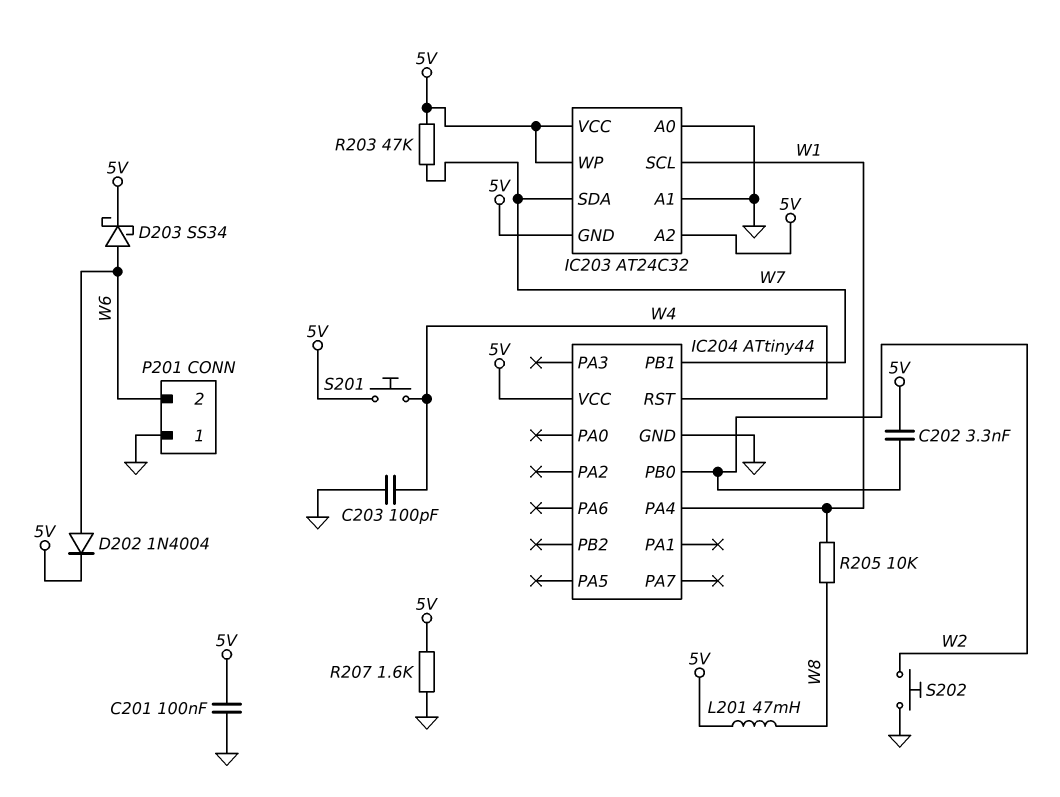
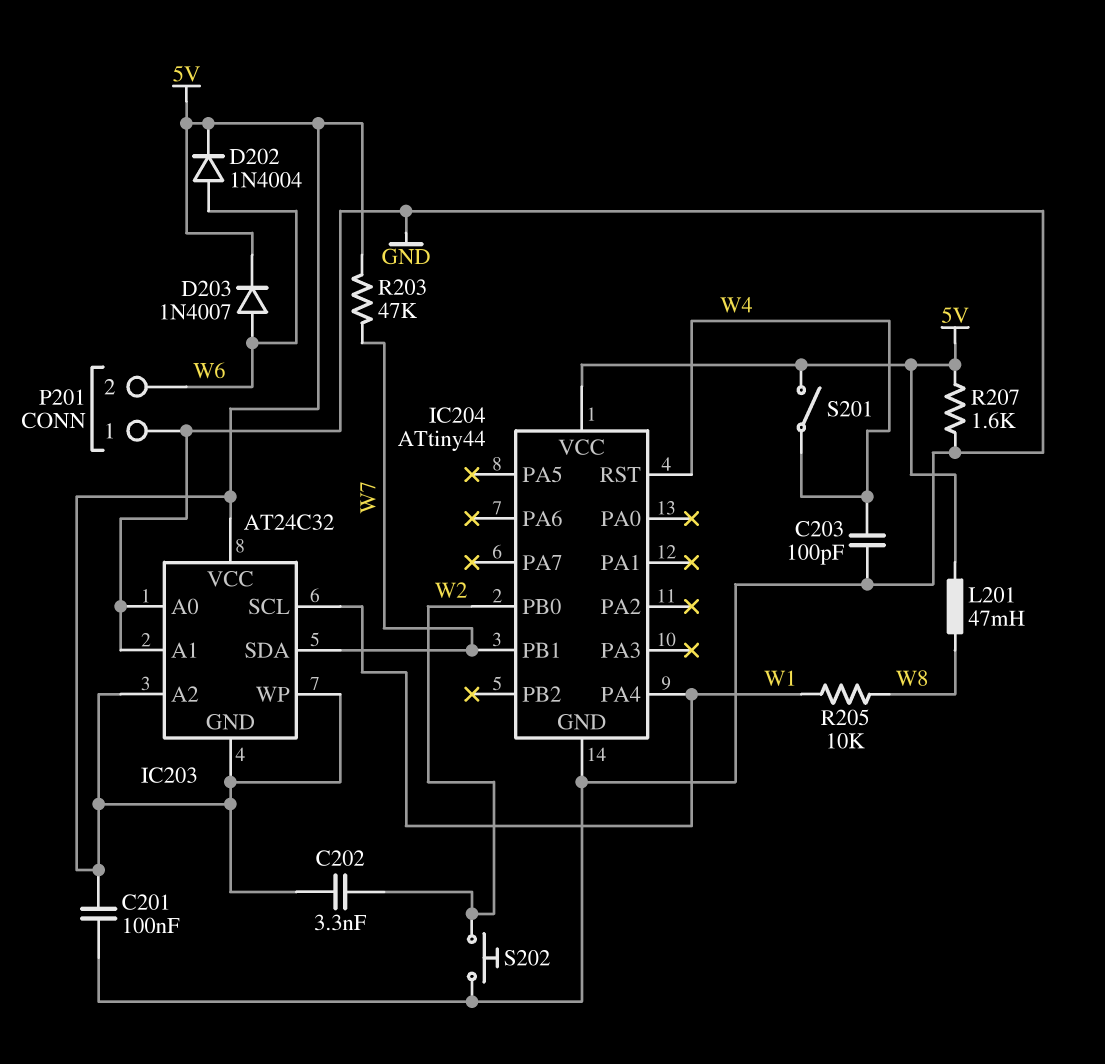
D203: schottky SS34 (A W6, K 5V) -> diode 1N4007 (A W6, K 5V)
S201: button (5V, W4) -> switch (5V, W4)

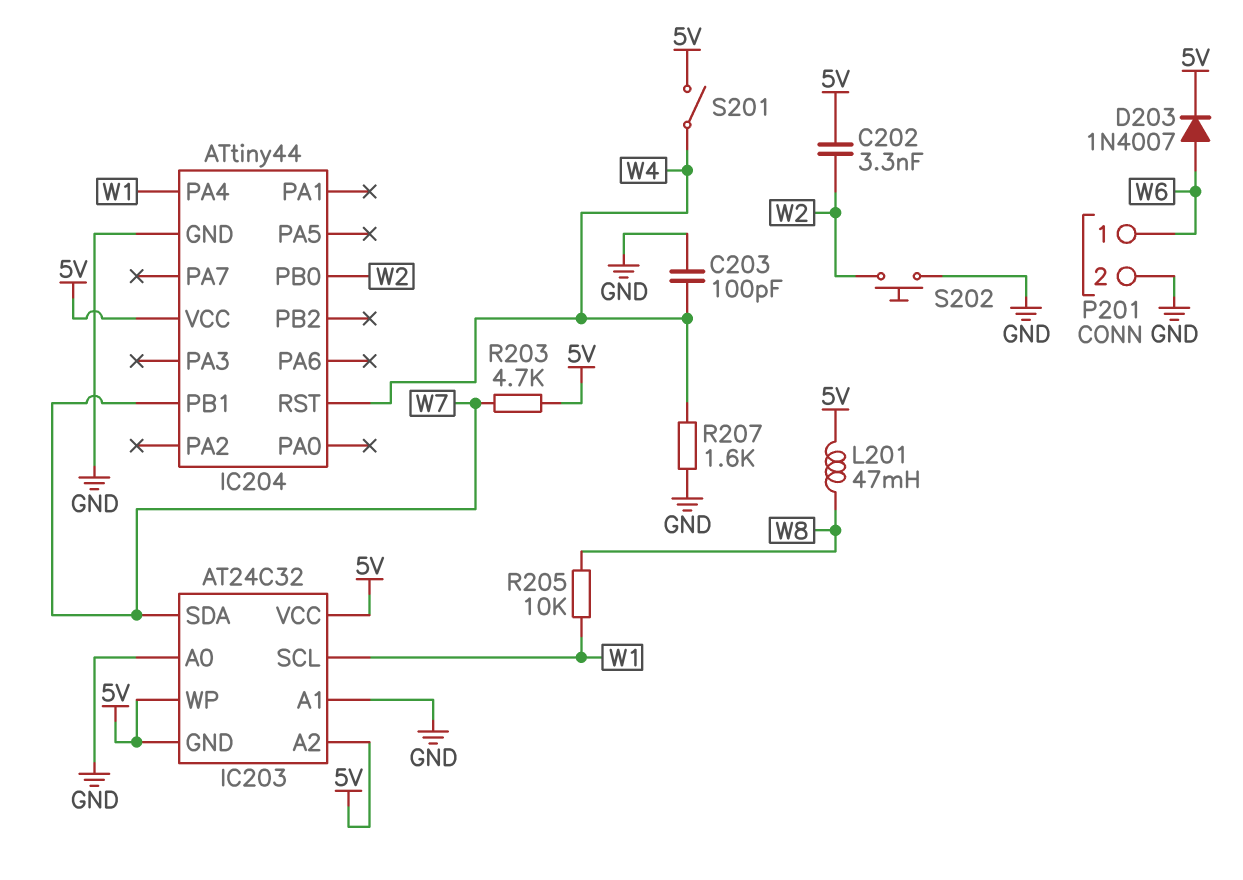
C201: 100nF (5V, GND) -> none
D202: diode 1N4004 (A W6, K 5V) -> none
P201 pin 1: GND -> W6
P201 pin 2: W6 -> GND
R203: 47k (5V, W7) -> 4.7k (5V, W7)
R207: 1.6k (5V, GND) -> 1.6k (GND, W4)

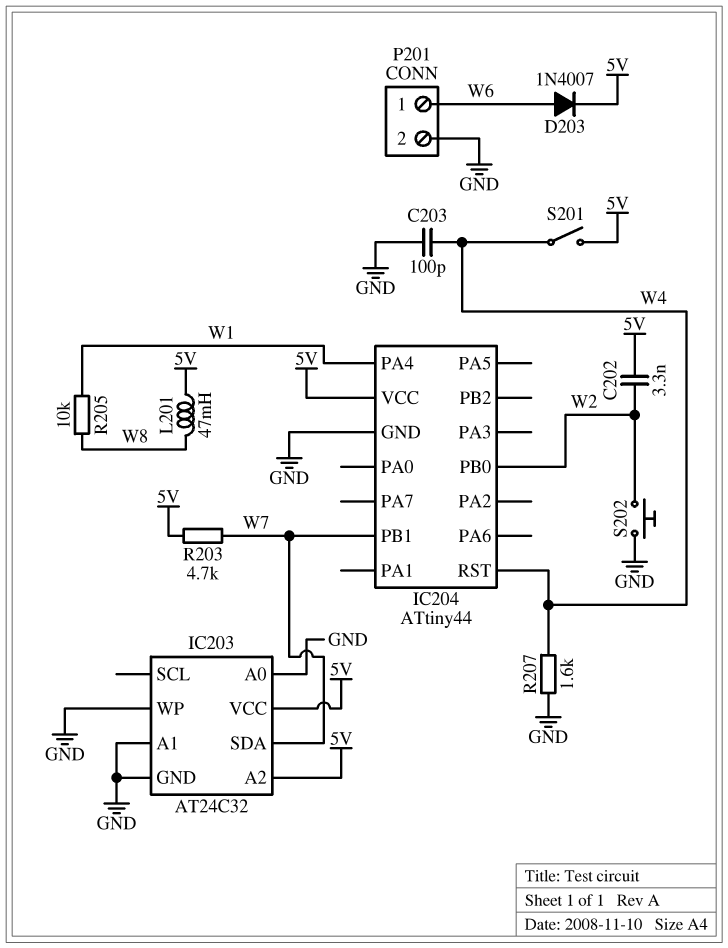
IC203 pin GND: 5V -> GND
IC203 pin SCL: W1 -> none
IC203 pin WP: 5V -> GND

